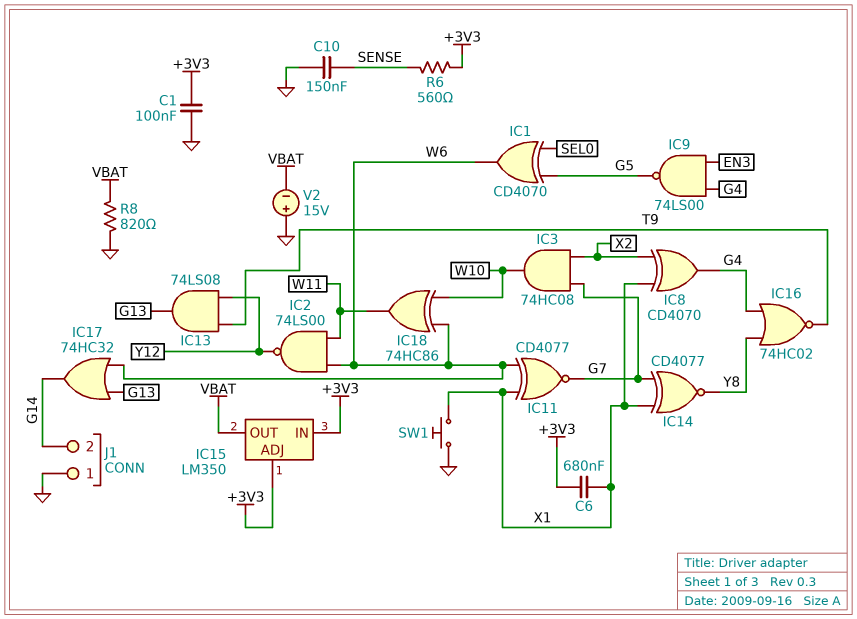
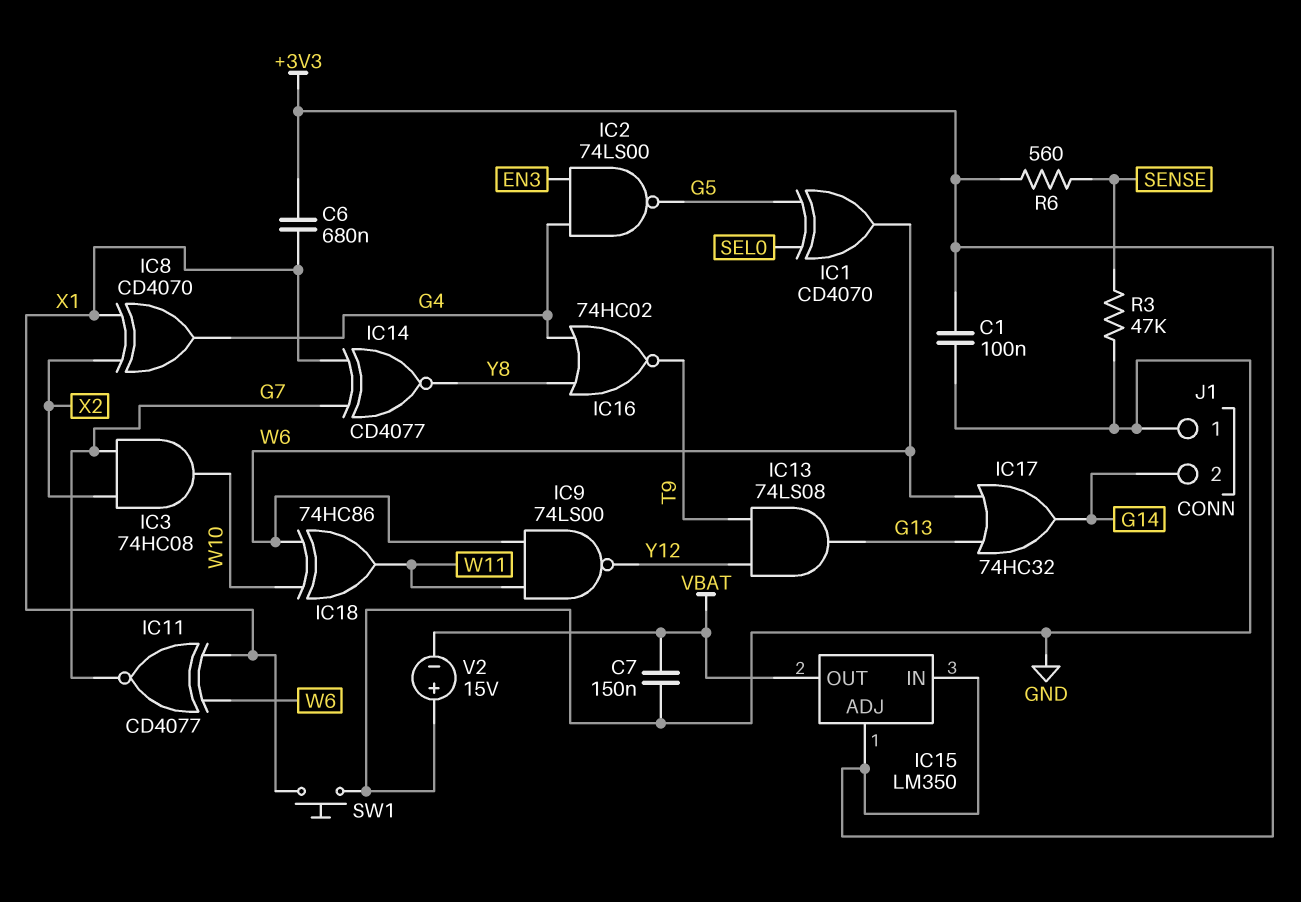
C7: none -> 150nF (GND, VBAT)
C10: 150nF (GND, SENSE) -> none
IC2: NAND 74LS00 (in W6, in W11, out Y12) -> NAND 74LS00 (in EN3, in G4, out G5)
IC9: NAND 74LS00 (in EN3, in G4, out G5) -> NAND 74LS00 (in W6, in W11, out Y12)
R3: none -> 47k (GND, SENSE)
R8: 820 (GND, VBAT) -> none

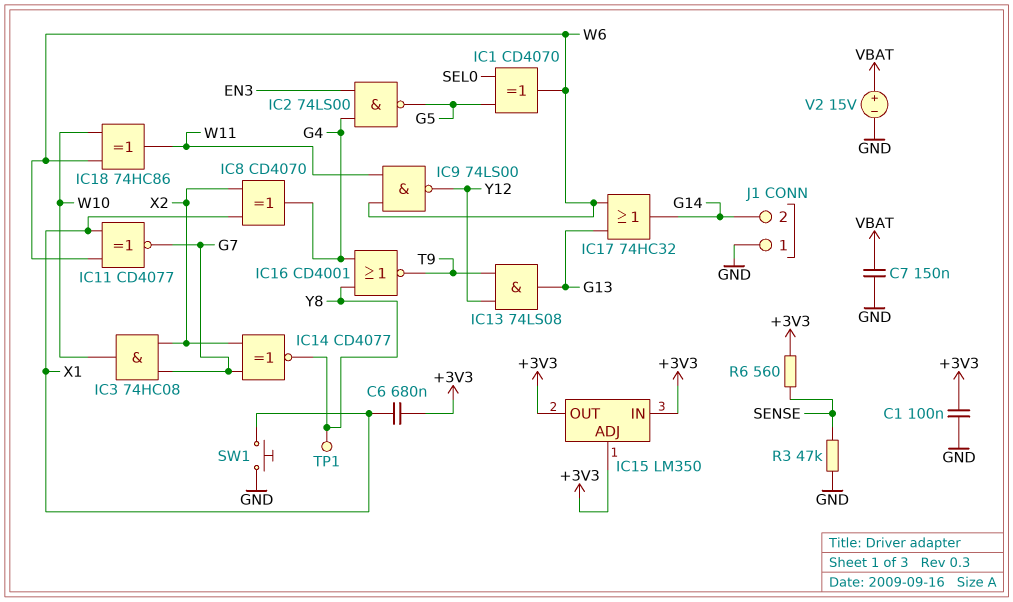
IC14: XNOR CD4077 (in G7, in X1, out Y8) -> XNOR CD4077 (in G7, in X2, out Y8)
IC15 pin OUT: VBAT -> +3V3
IC16: NOR 74HC02 (in G4, in Y8, out T9) -> NOR CD4001 (in G4, in Y8, out T9)
TP1: none -> test point (Y8)
V2: 15V (plus GND, minus VBAT) -> 15V (plus VBAT, minus GND)

